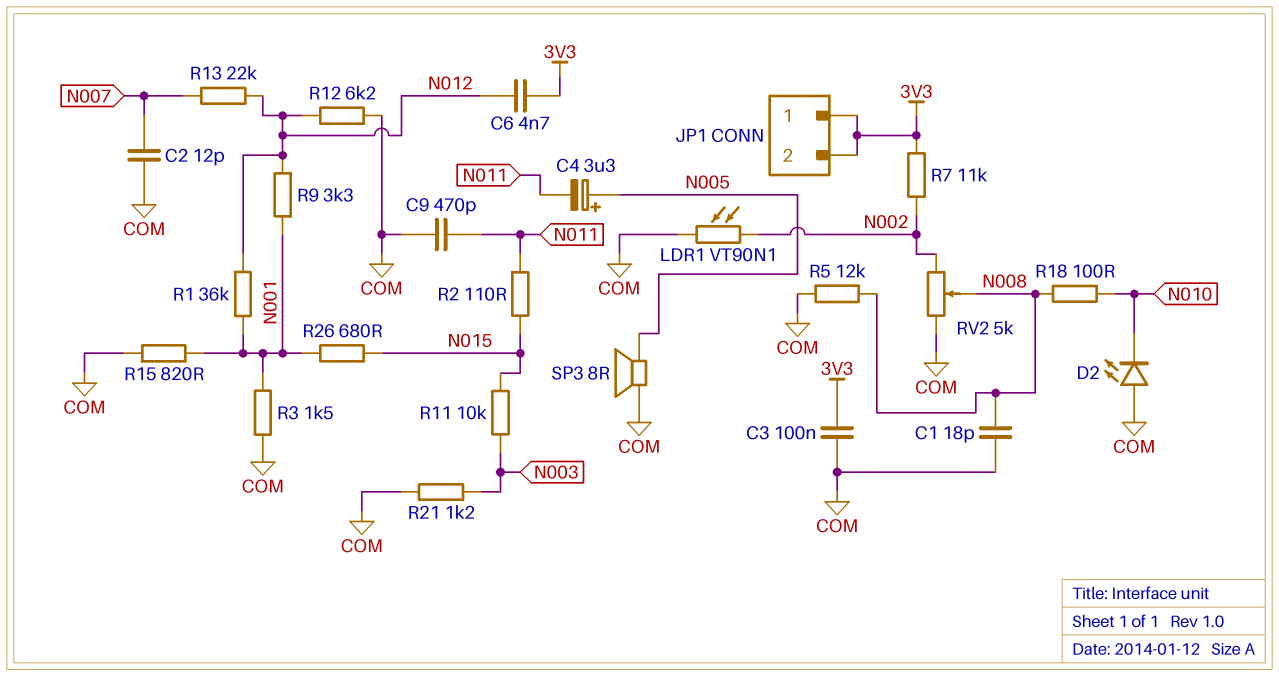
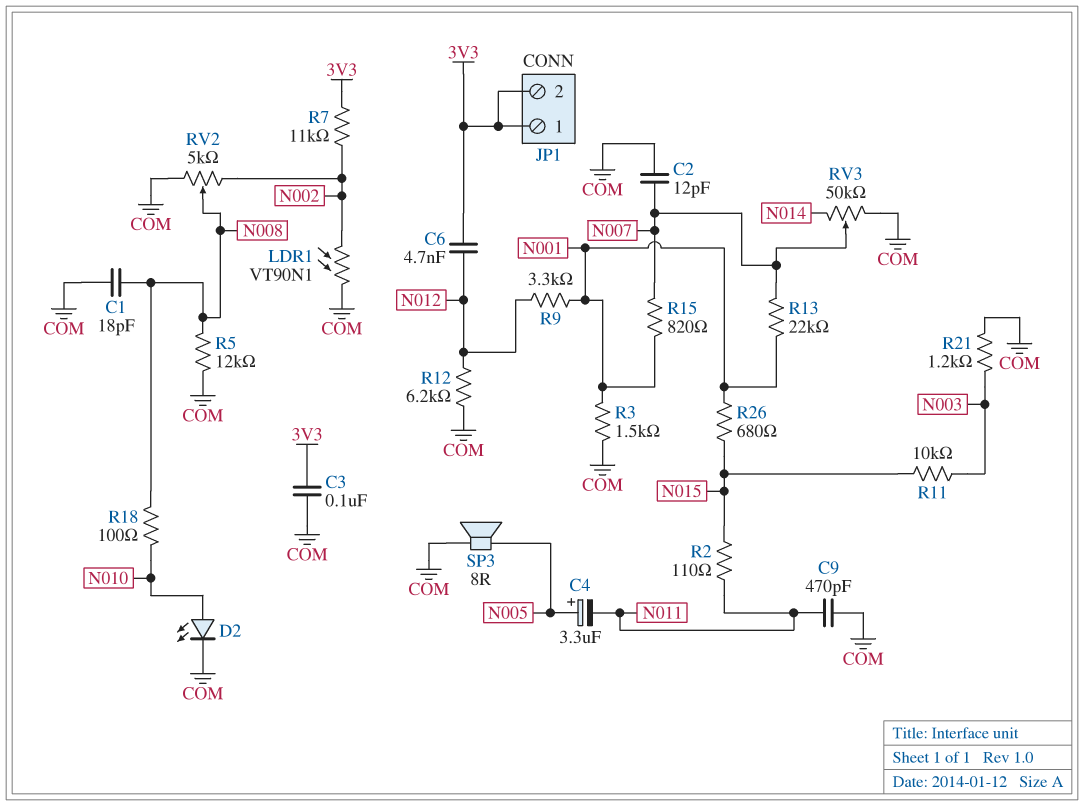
D2: LED (A COM, K N010) -> LED (A N010, K COM)
R1: 36k (N001, N012) -> none
R13: 22k (N007, N012) -> 22k (N001, N007)
R15: 820 (COM, N001) -> 820 (N001, N007)
RV3: none -> 50k (COM, N014, wiper N007)

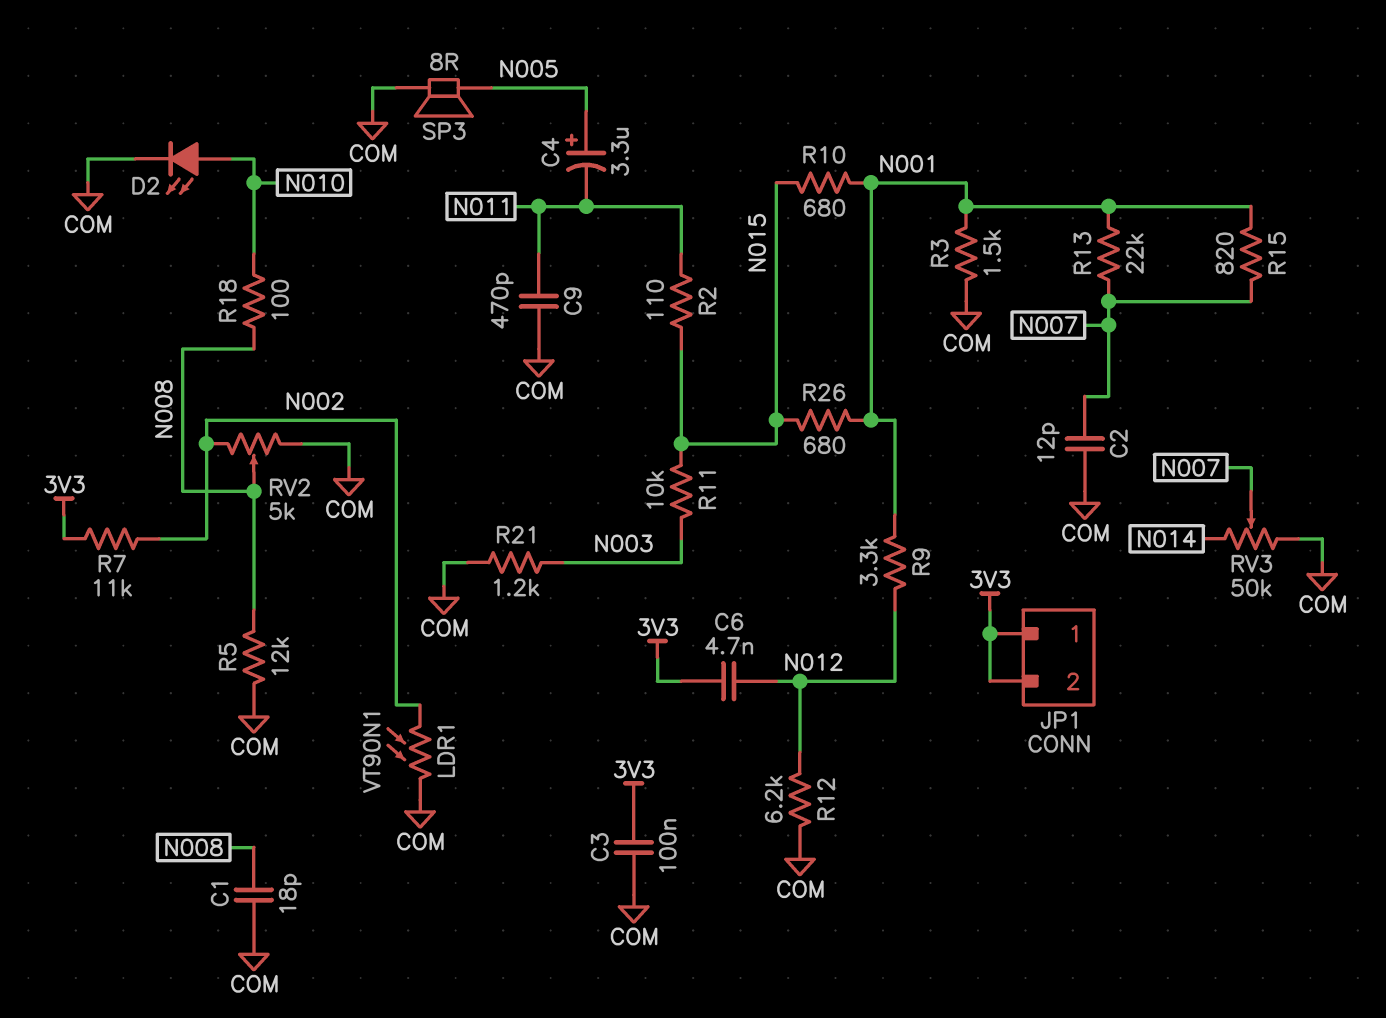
R10: none -> 680 (N001, N015)

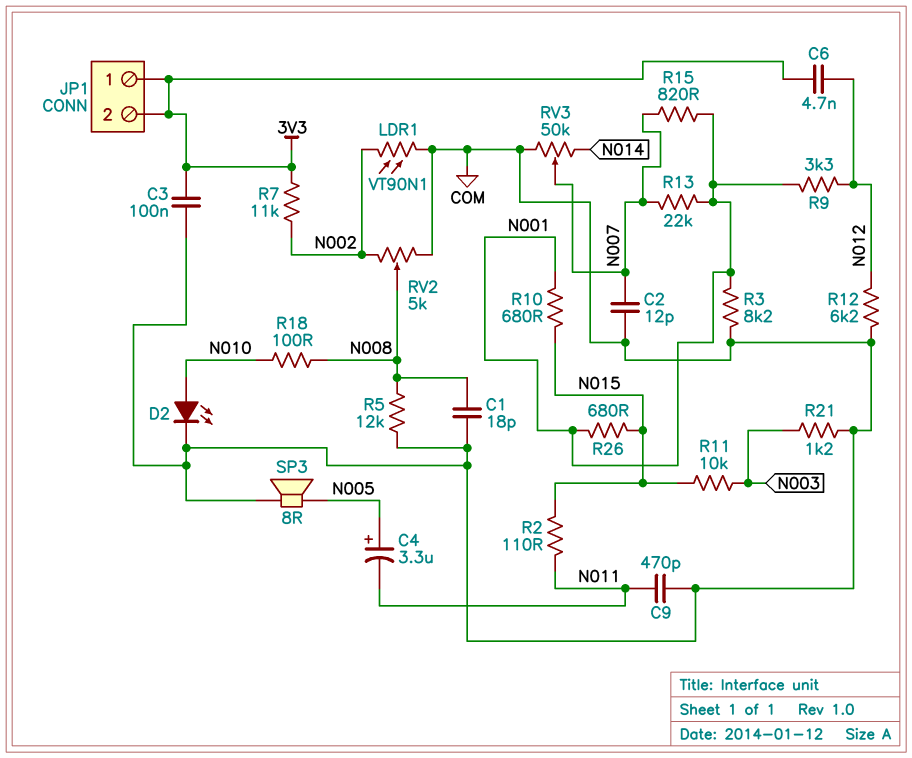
R3: 1.5k (COM, N001) -> 8.2k (COM, N001)

